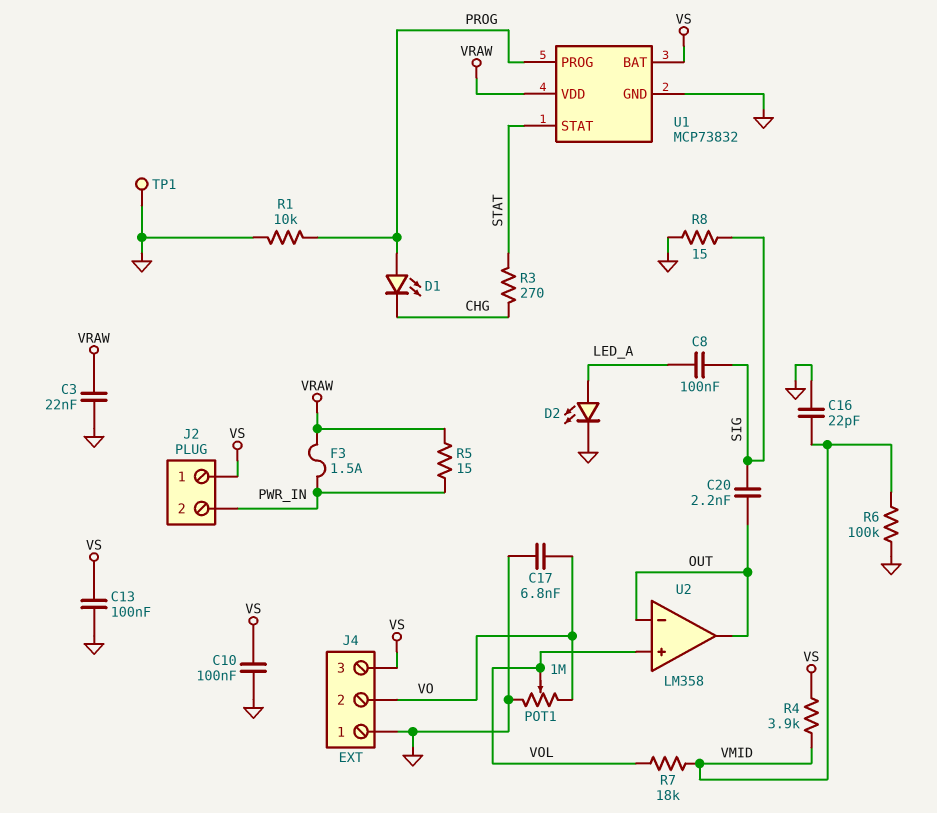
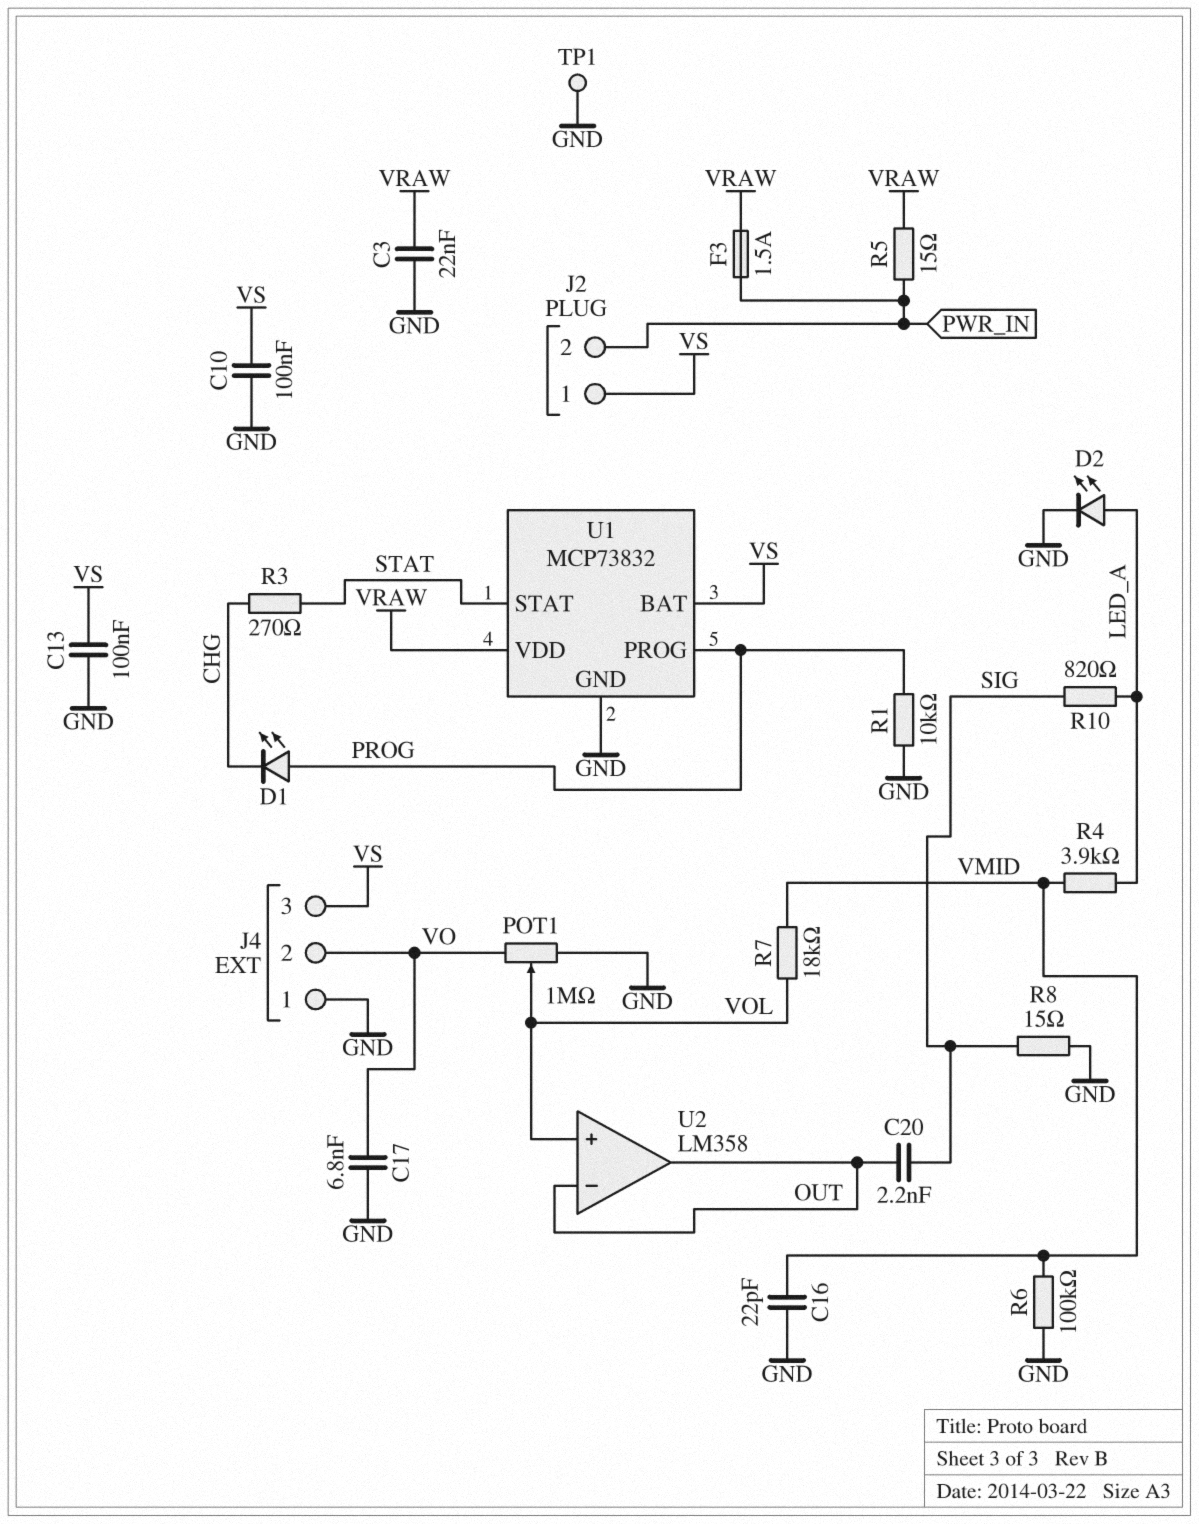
C8: 100nF (LED_A, SIG) -> none
R4: 3.9k (VMID, VS) -> 3.9k (LED_A, VMID)
R10: none -> 820 (LED_A, SIG)

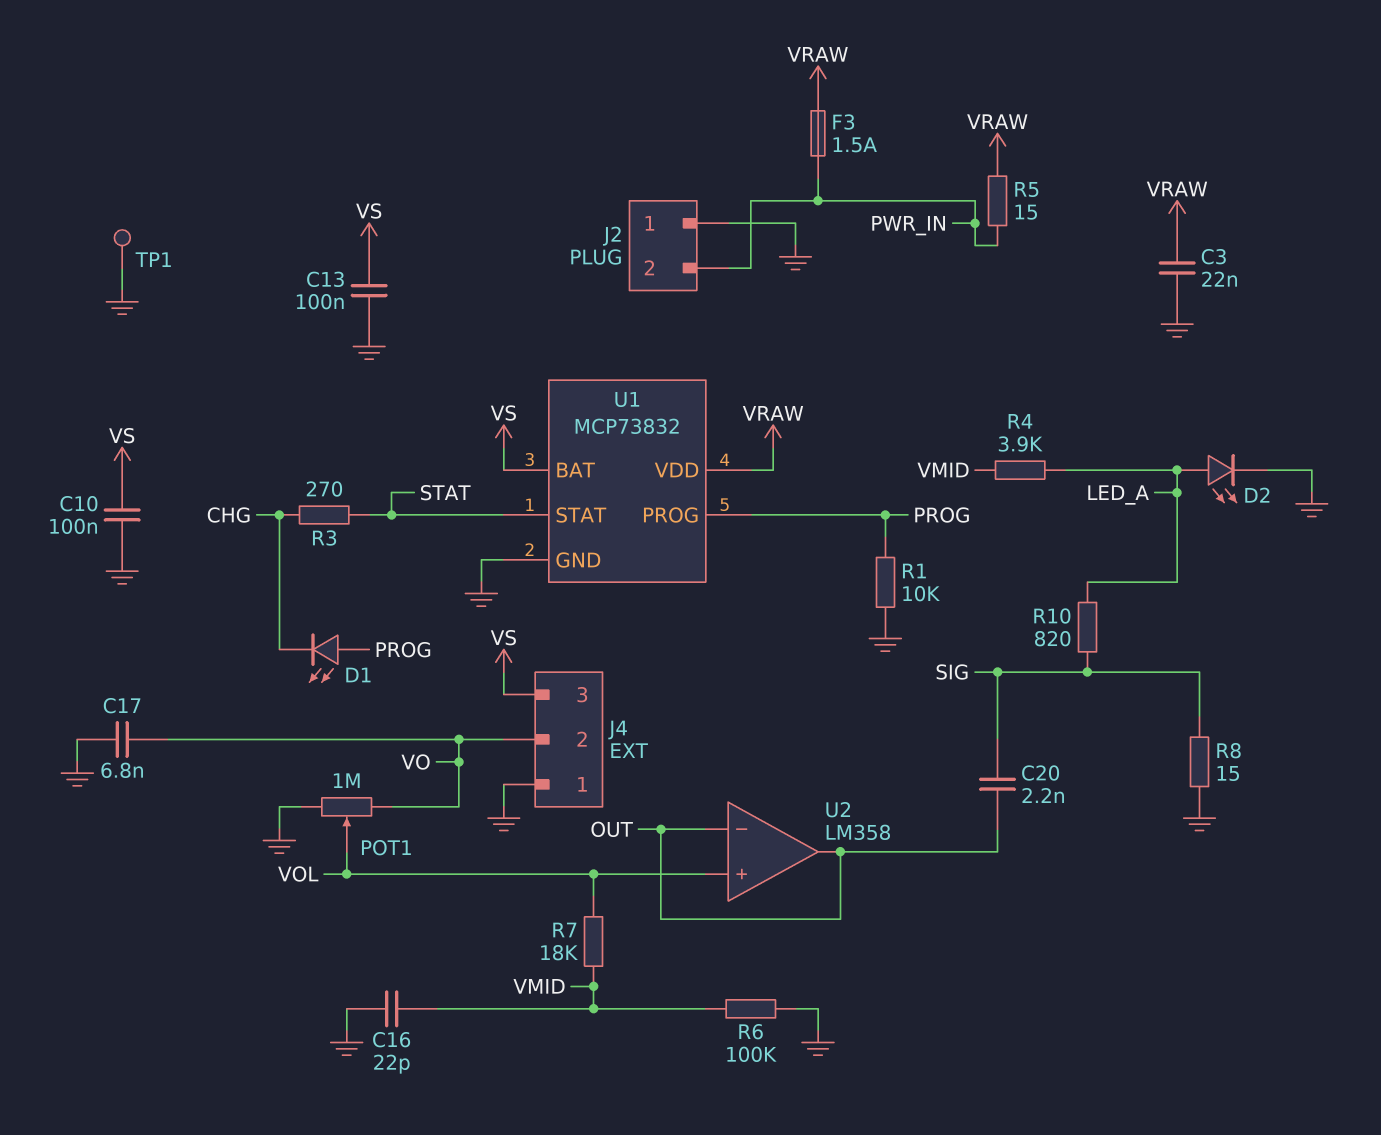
J2 pin 1: VS -> GND

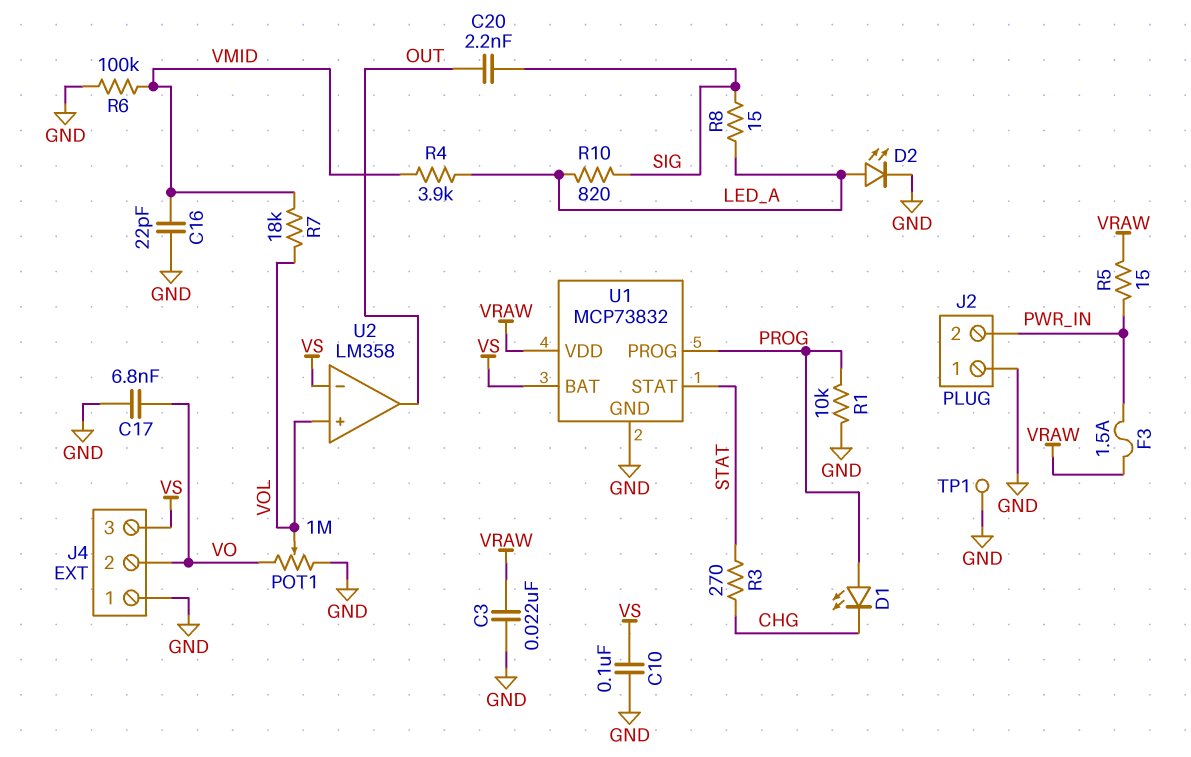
C13: 100nF (GND, VS) -> none
R8: 15 (GND, SIG) -> 15 (LED_A, SIG)
U2 pin in-: OUT -> VS

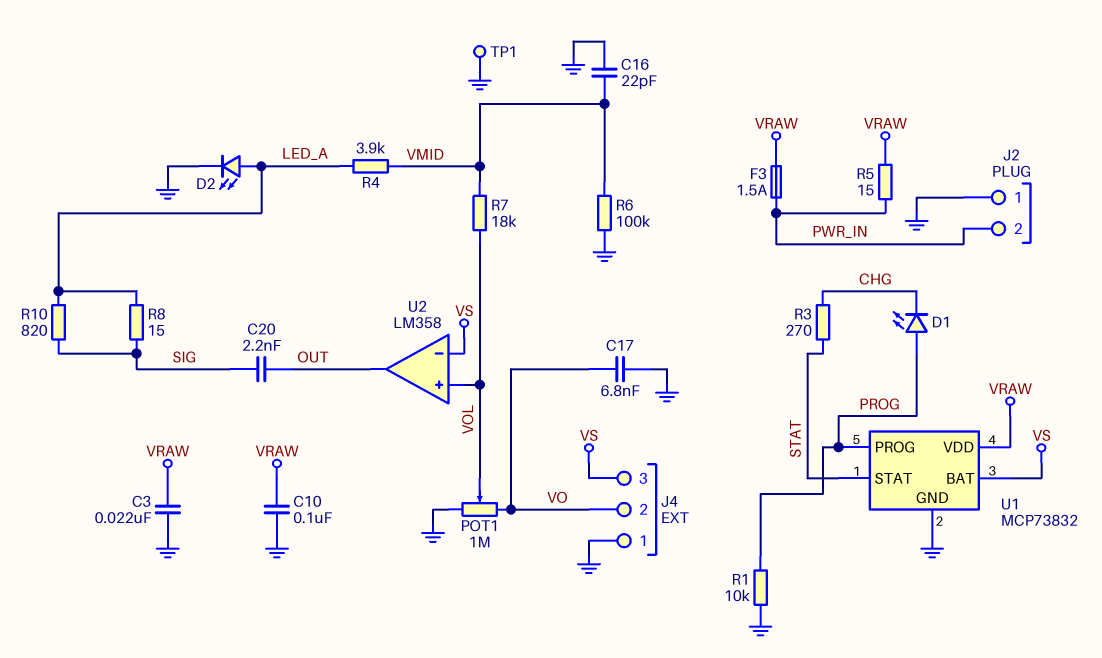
C10: 100nF (GND, VS) -> 100nF (GND, VRAW)

